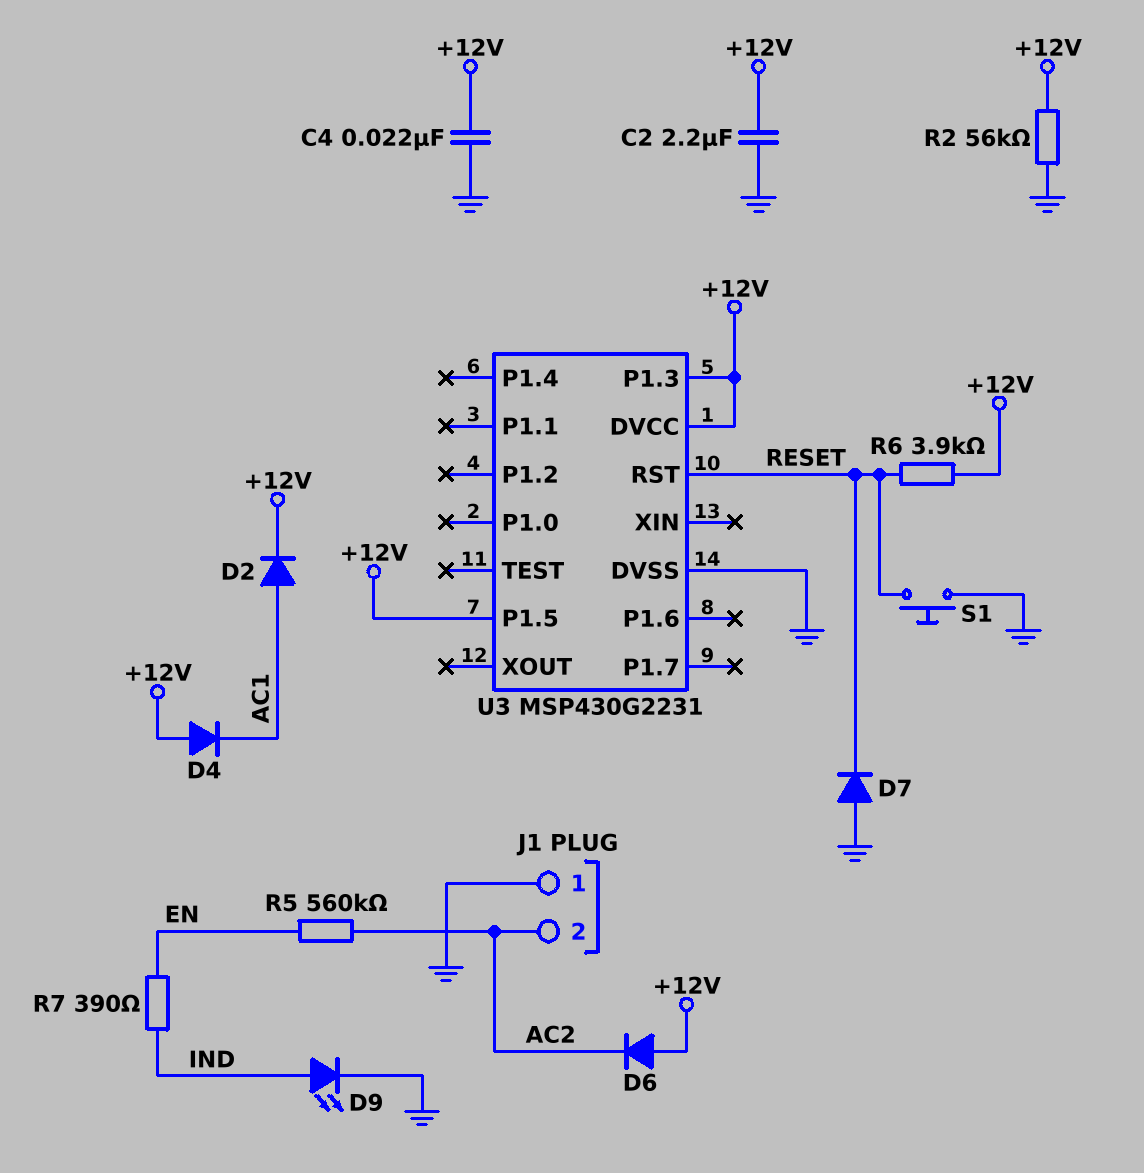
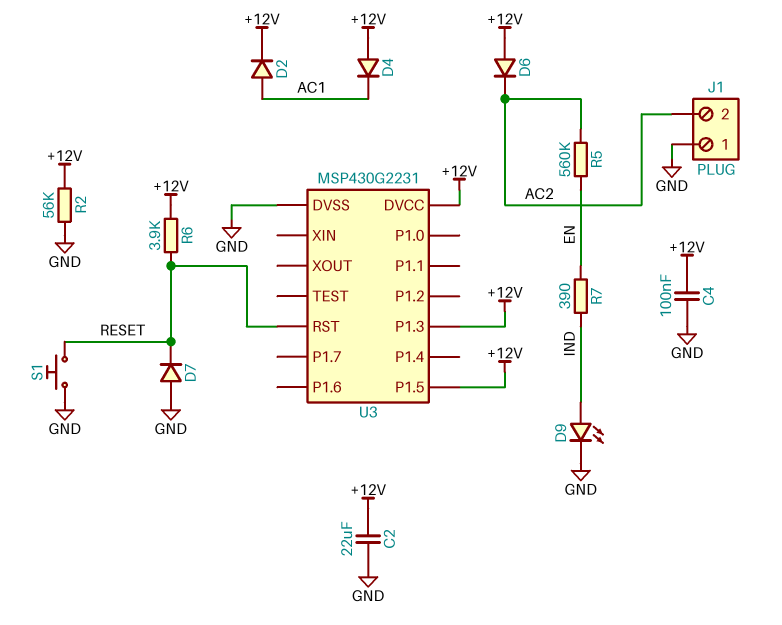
C2: 2.2uF (+12V, GND) -> 22uF (+12V, GND)
C4: 22nF (+12V, GND) -> 100nF (+12V, GND)

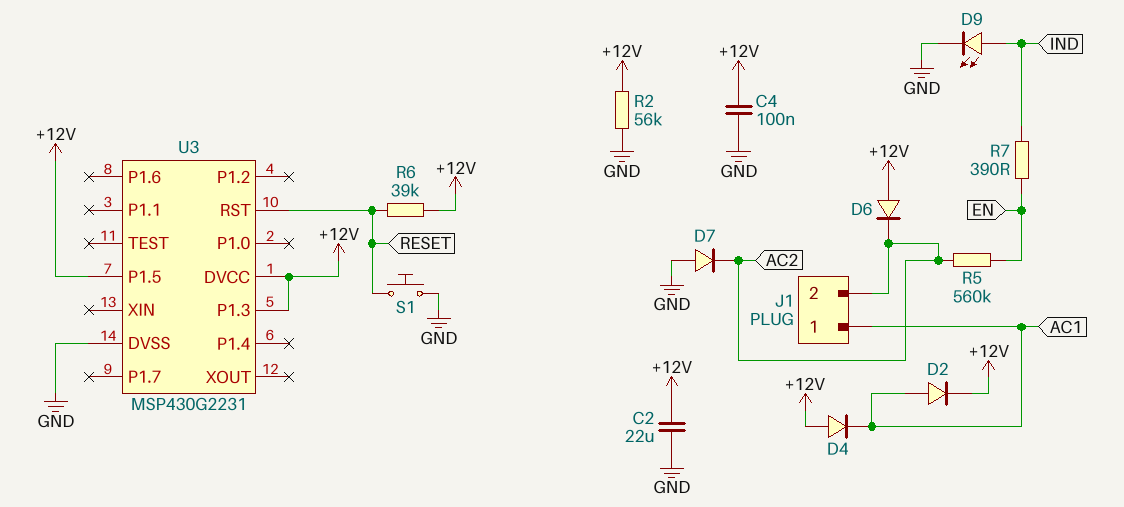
D7: diode (A GND, K RESET) -> diode (A GND, K AC2)
J1 pin 1: GND -> AC1
R6: 3.9k (+12V, RESET) -> 39k (+12V, RESET)

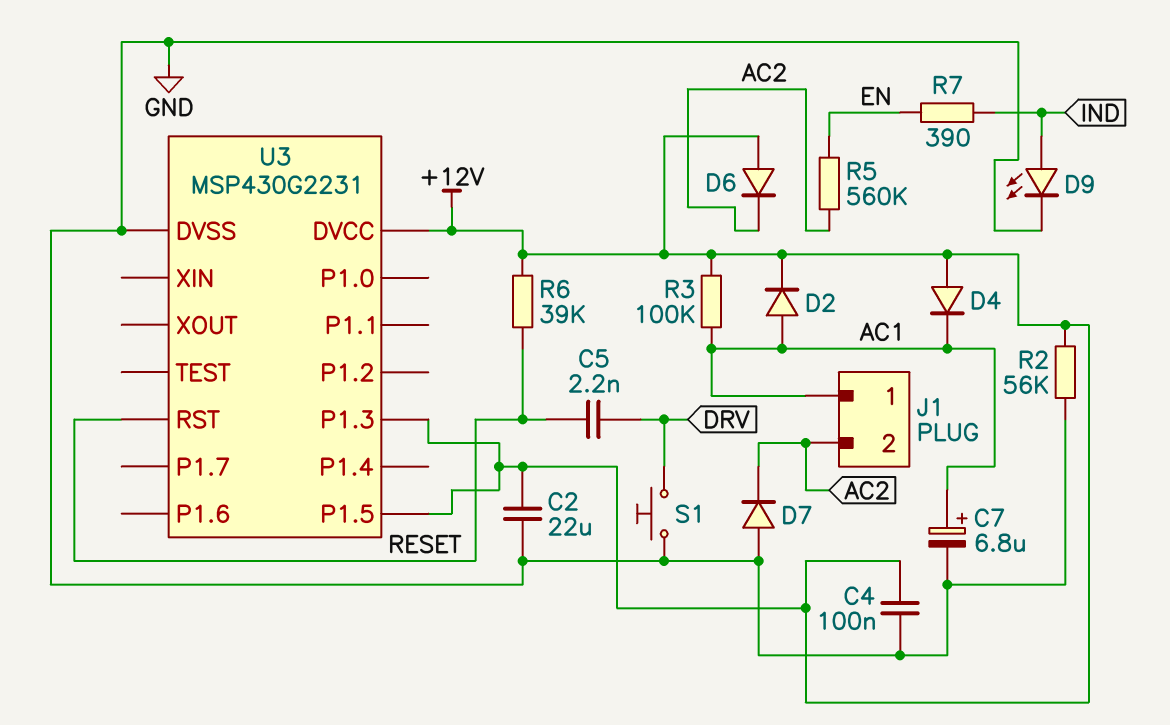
C5: none -> 2.2nF (DRV, RESET)
C7: none -> 6.8uF (plus AC1, minus GND)
R3: none -> 100k (+12V, AC1)
S1: button (GND, RESET) -> button (DRV, GND)

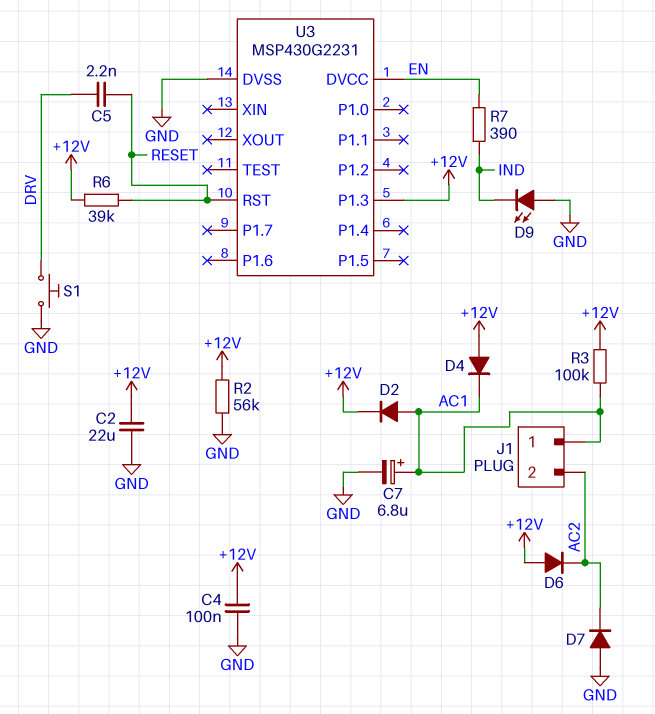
D9: LED (A IND, K GND) -> LED (A GND, K IND)
R5: 560k (AC2, EN) -> none
U3 pin DVCC: +12V -> EN
U3 pin P1.5: +12V -> none

